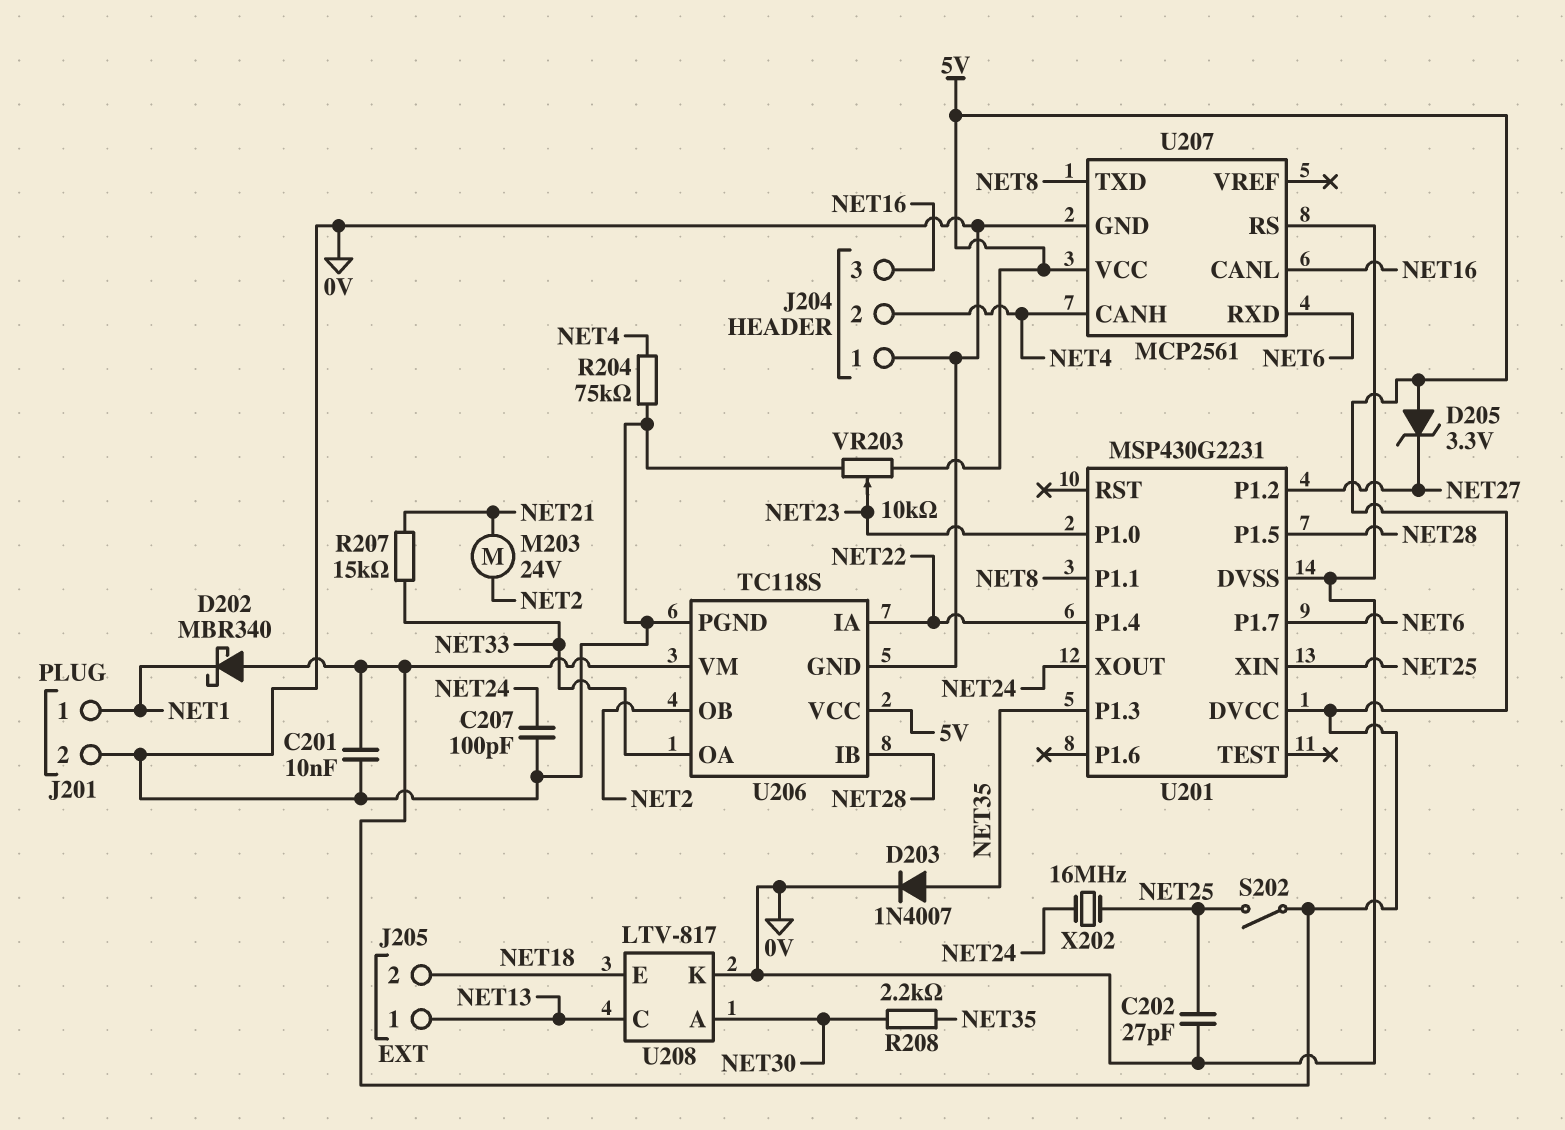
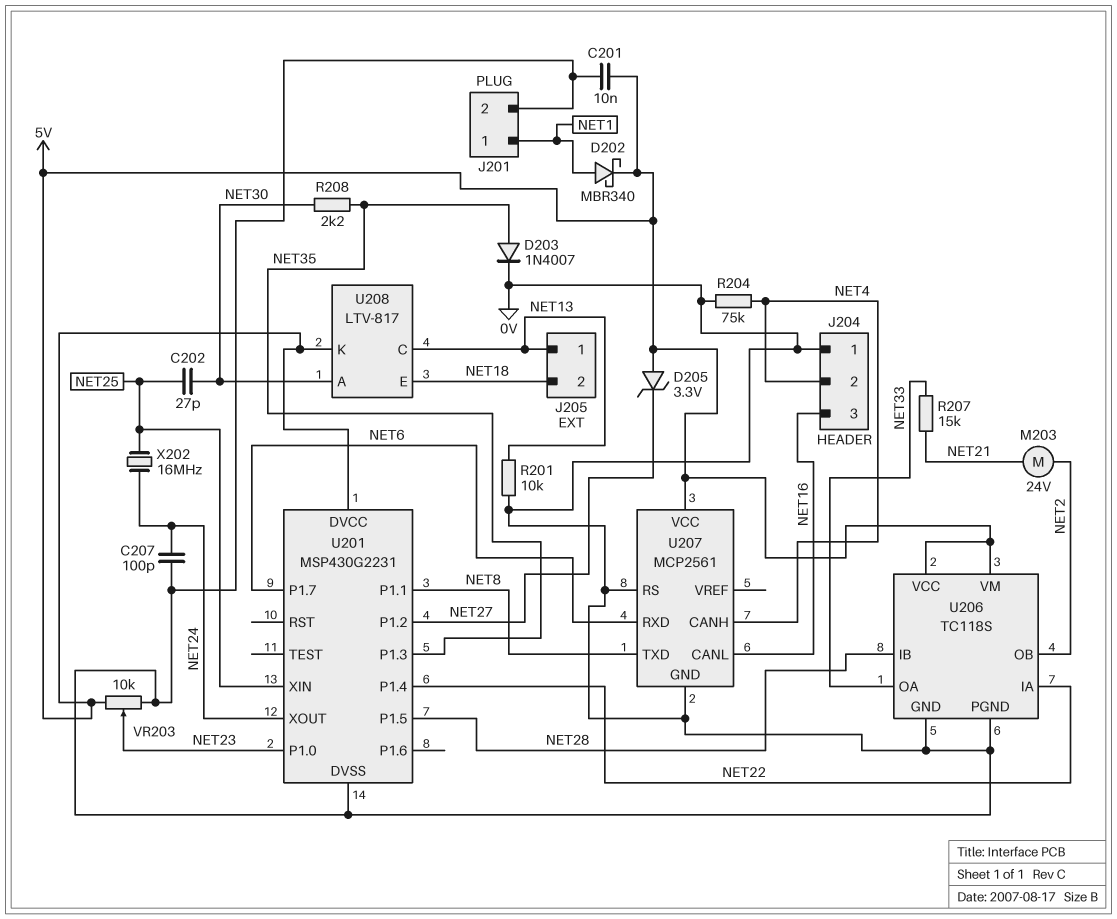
C202: 27pF (0V, NET25) -> 27pF (NET25, NET30)
D202: schottky MBR340 (A 5V, K NET1) -> schottky MBR340 (A NET1, K 5V)
R201: none -> 10k (0V, NET13)
S202: switch (5V, NET25) -> none
U208 pin K: 0V -> 5V

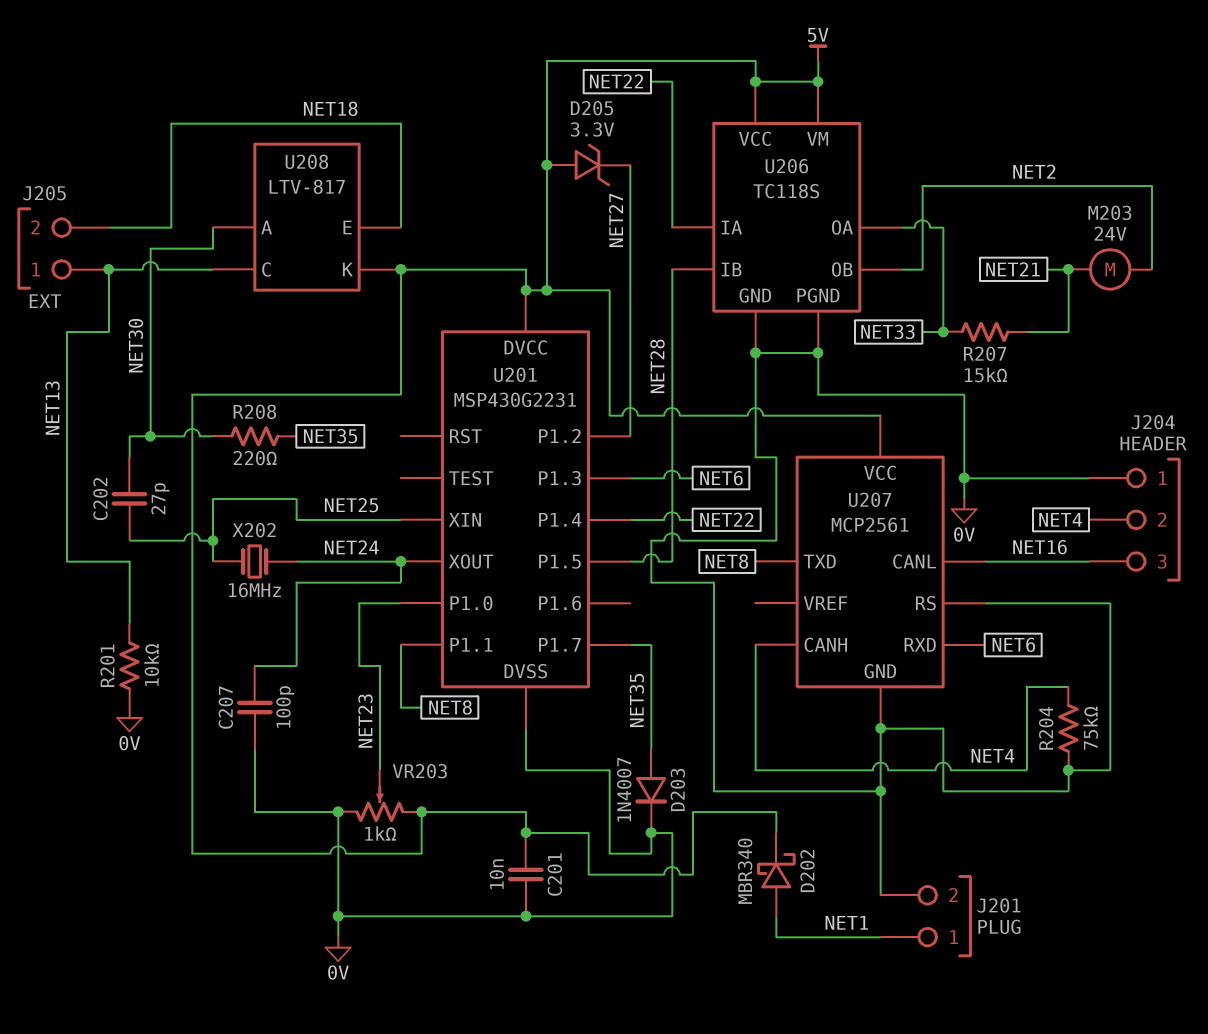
R208: 2.2k (NET30, NET35) -> 220 (NET30, NET35)
U201 pin P1.3: NET35 -> NET6
U201 pin P1.7: NET6 -> NET35
VR203: 10k (0V, 5V, wiper NET23) -> 1k (0V, 5V, wiper NET23)

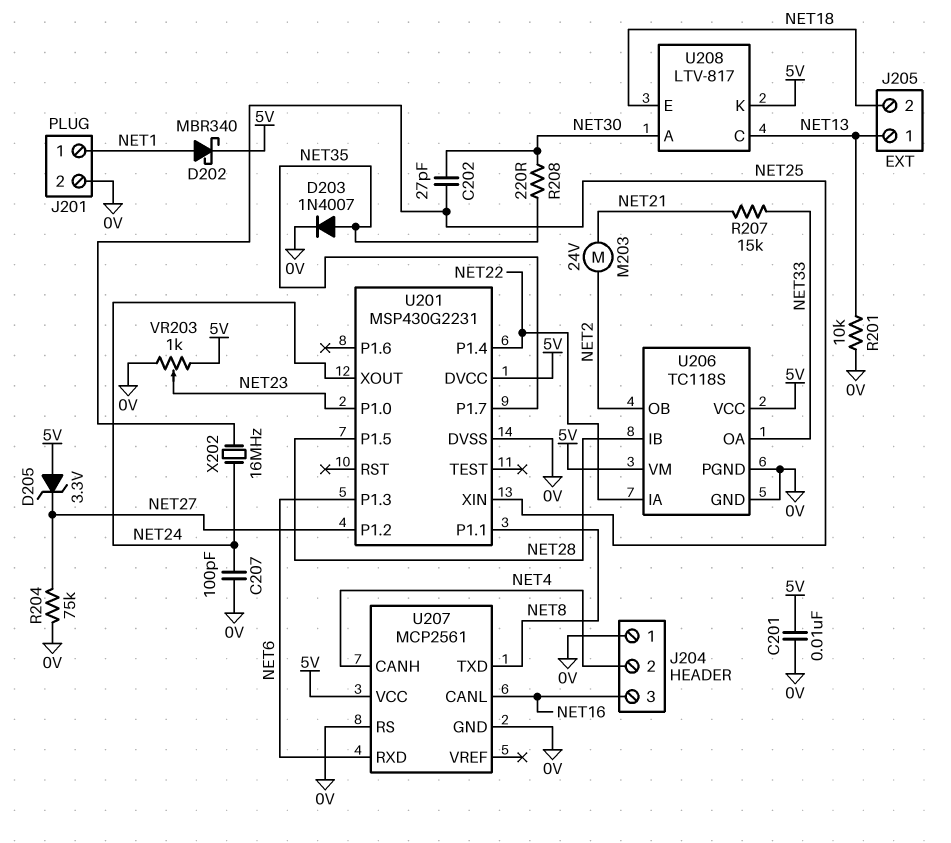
R204: 75k (0V, NET4) -> 75k (0V, NET27)

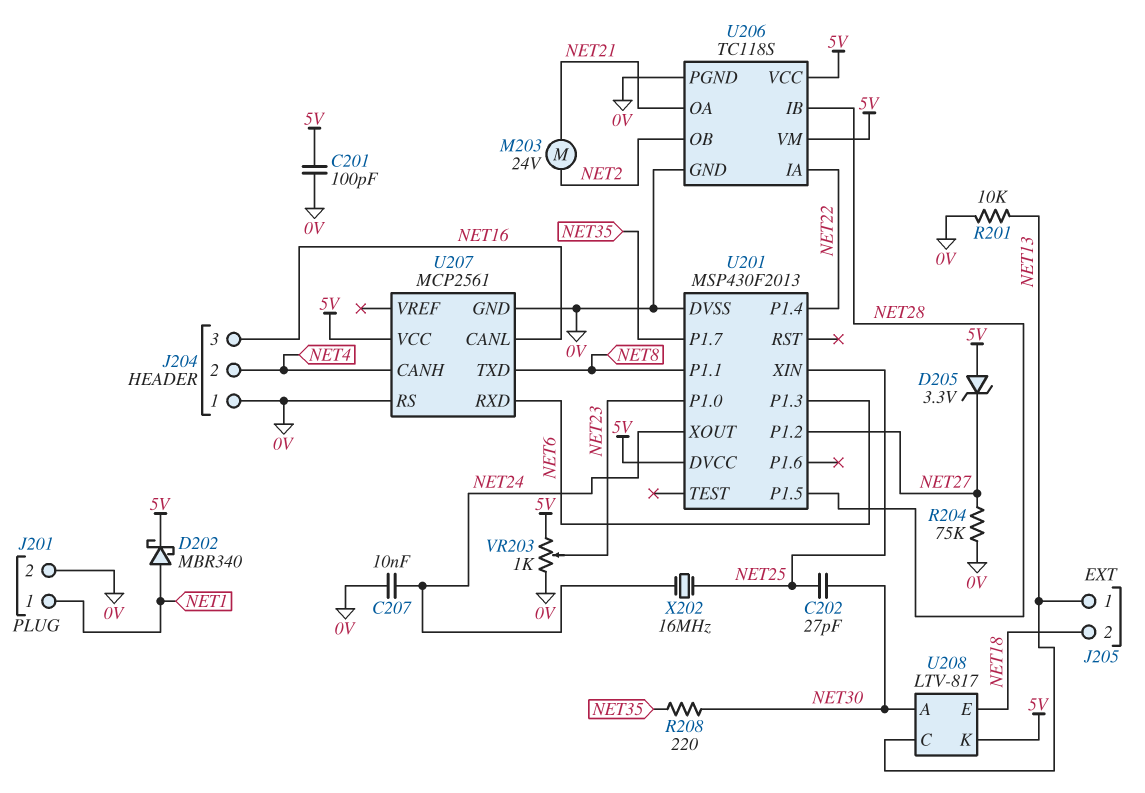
C201: 10nF (0V, 5V) -> 100pF (0V, 5V)
C207: 100pF (0V, NET24) -> 10nF (0V, NET24)
D203: diode 1N4007 (A NET35, K 0V) -> none
R207: 15k (NET21, NET33) -> none
U201: MSP430G2231 -> MSP430F2013
U206 pin OA: NET33 -> NET21

